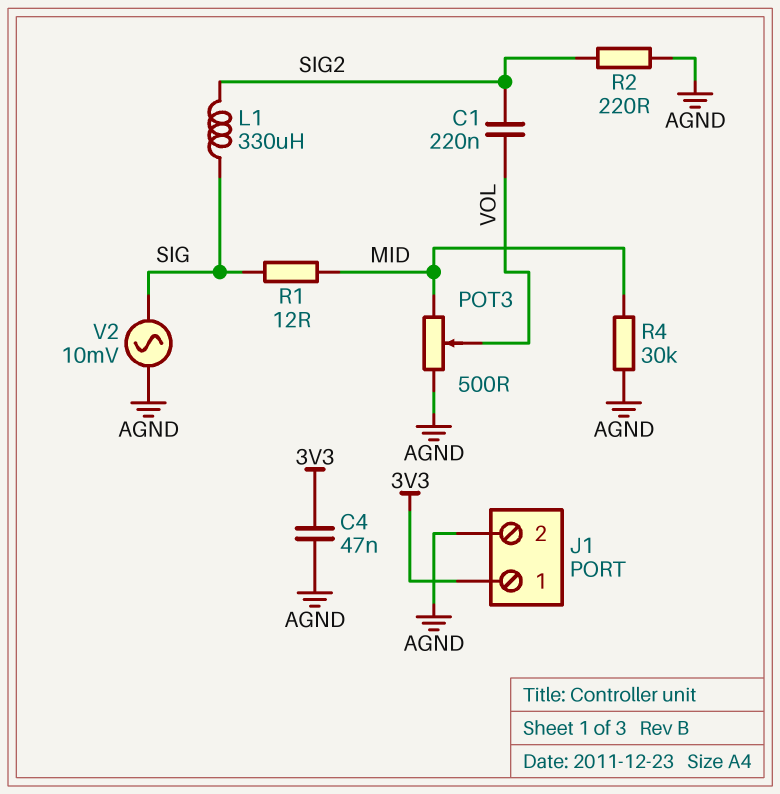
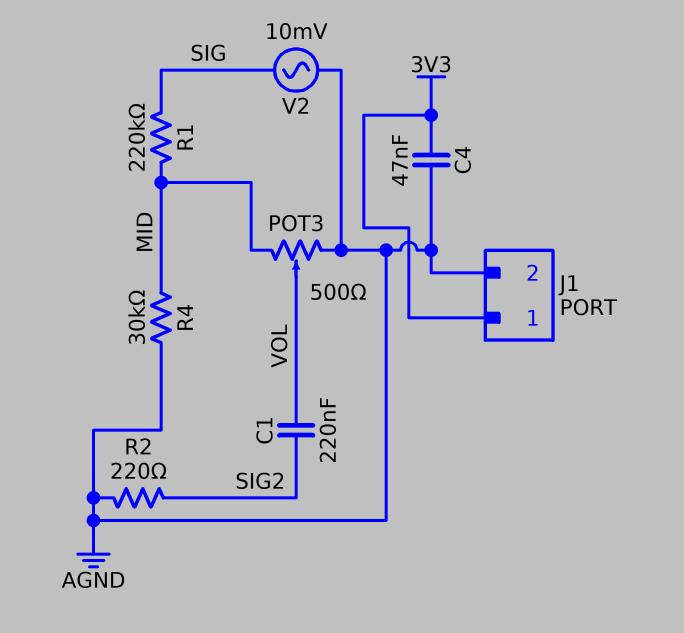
L1: 330uH (SIG, SIG2) -> none
R1: 12 (MID, SIG) -> 220k (MID, SIG)

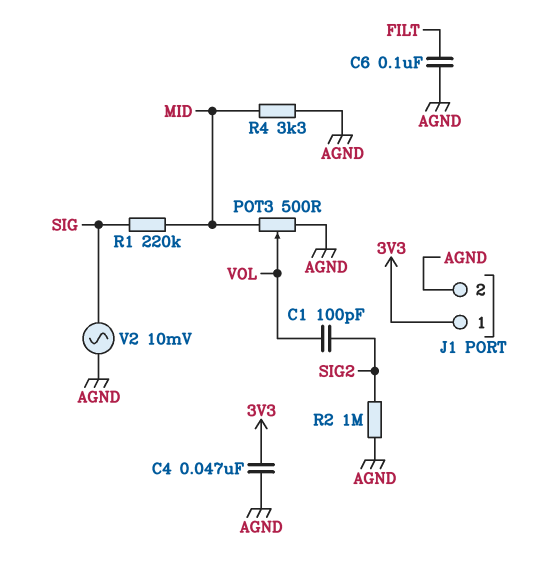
C1: 220nF (SIG2, VOL) -> 100pF (SIG2, VOL)
C6: none -> 100nF (AGND, FILT)
R2: 220 (AGND, SIG2) -> 1M (AGND, SIG2)
R4: 30k (AGND, MID) -> 3.3k (AGND, MID)

